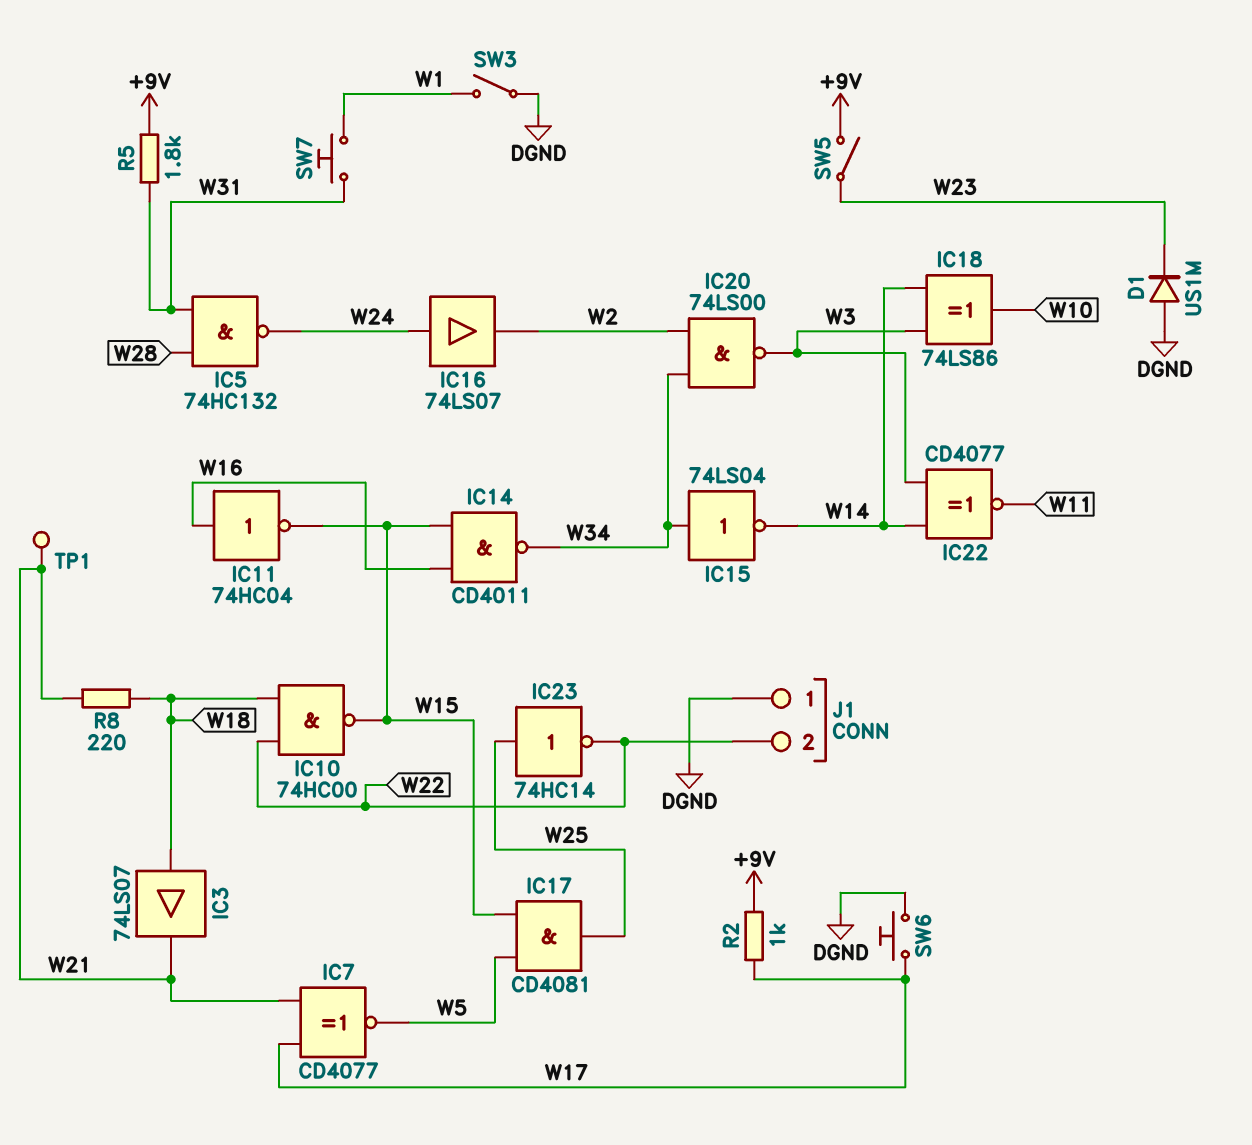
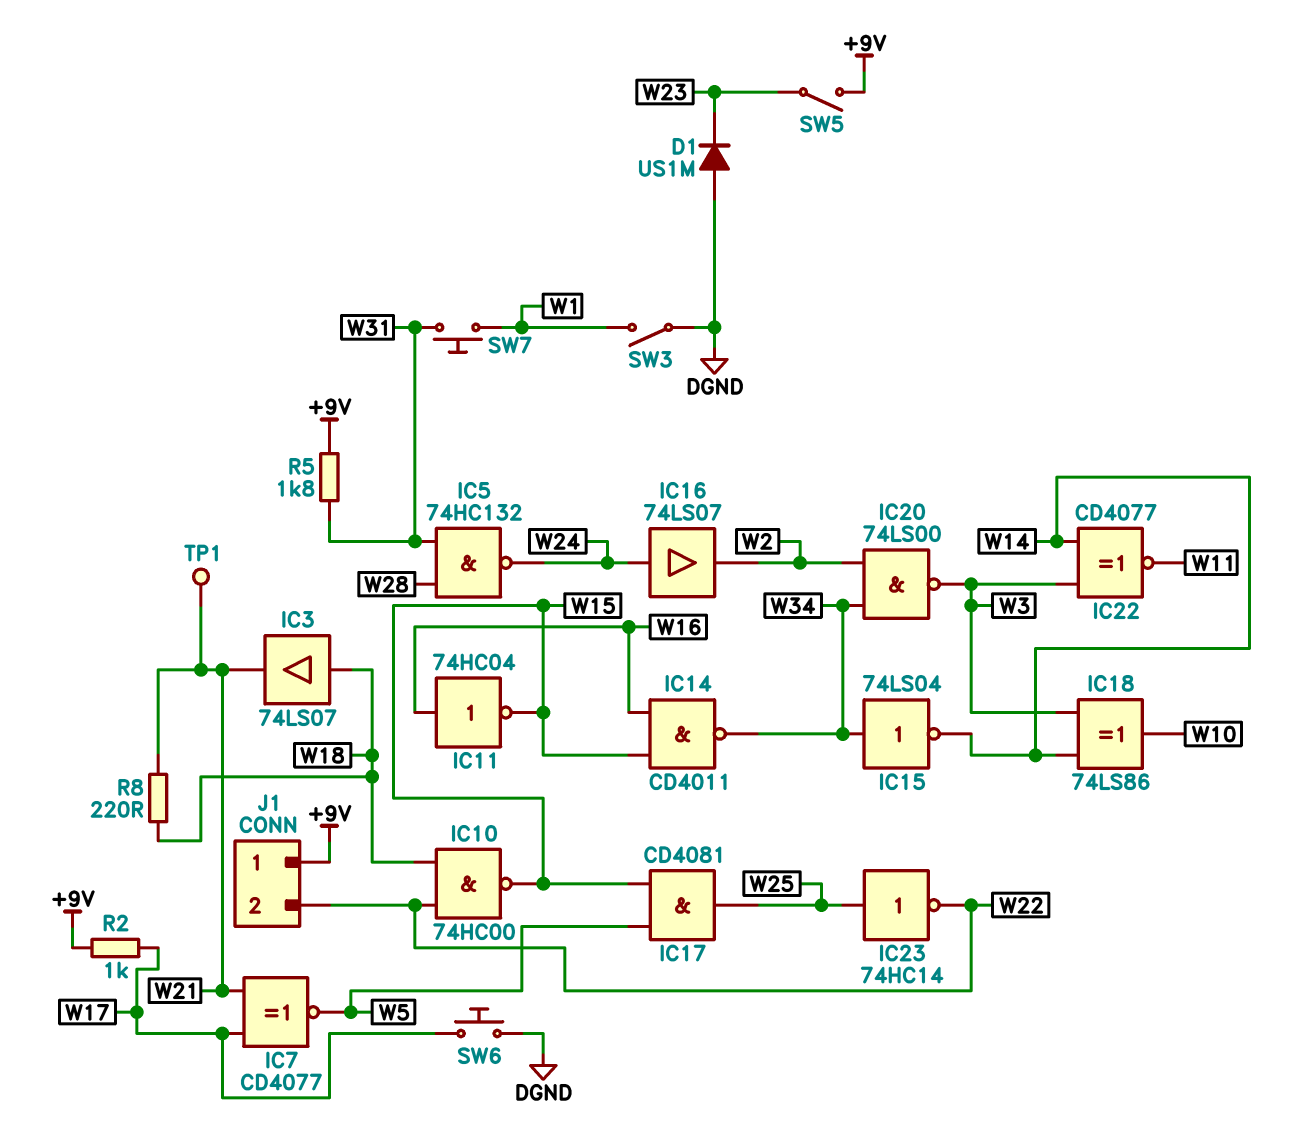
J1 pin 1: DGND -> +9V

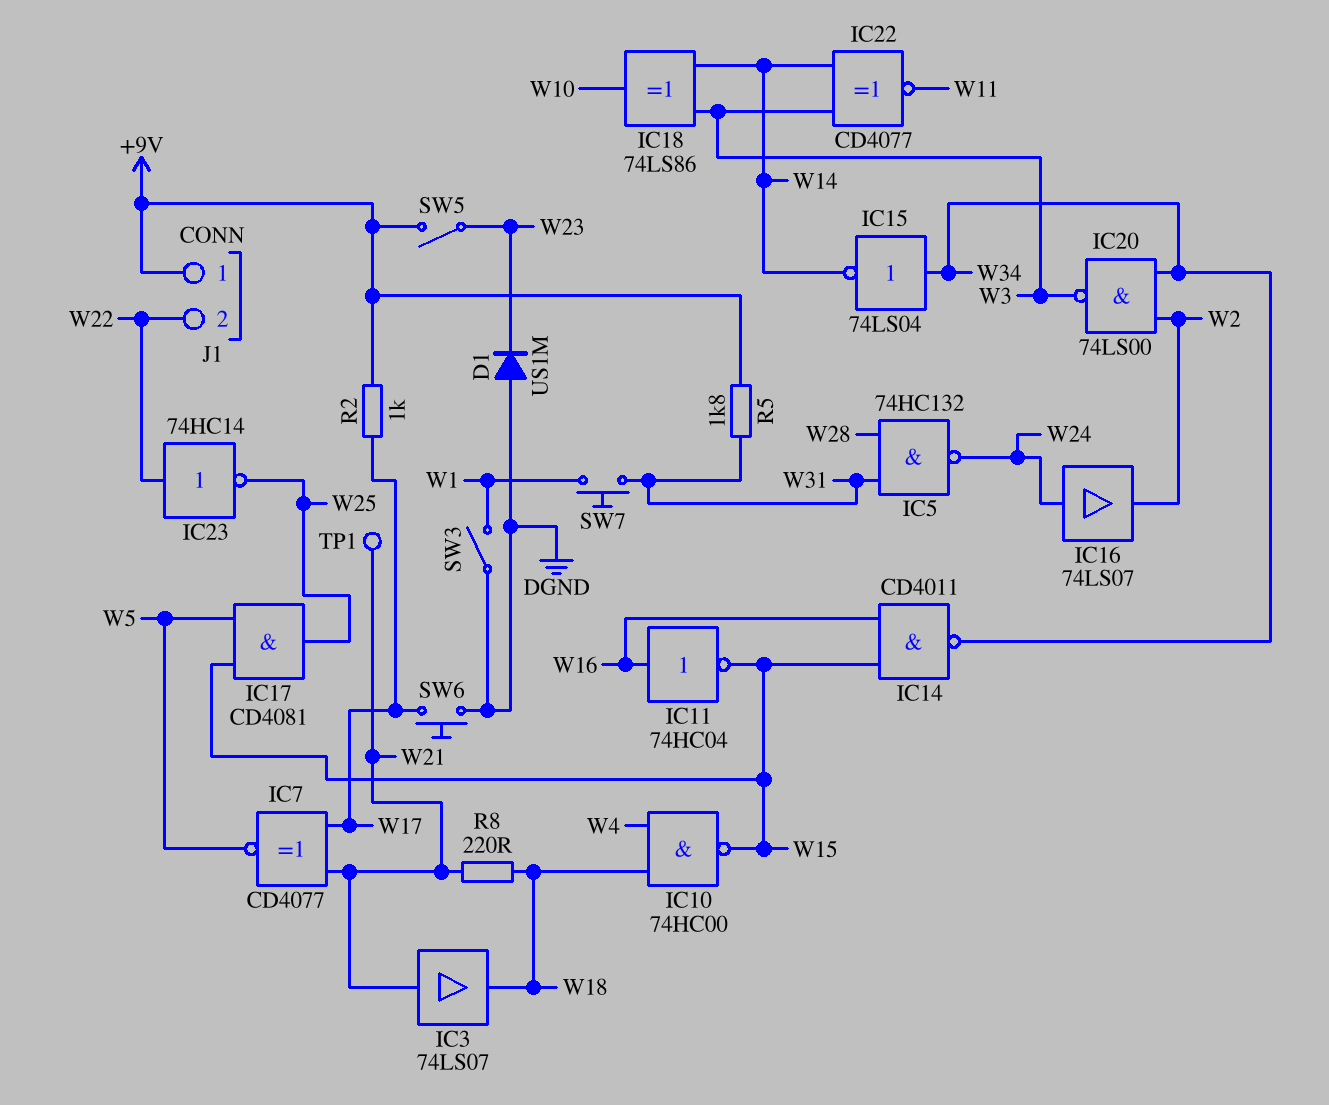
IC3: buffer 74LS07 (in W18, out W21) -> buffer 74LS07 (in W21, out W18)
IC10: NAND 74HC00 (in W18, in W22, out W15) -> NAND 74HC00 (in W4, in W18, out W15)
IC23: NOT 74HC14 (in W25, out W22) -> NOT 74HC14 (in W22, out W25)

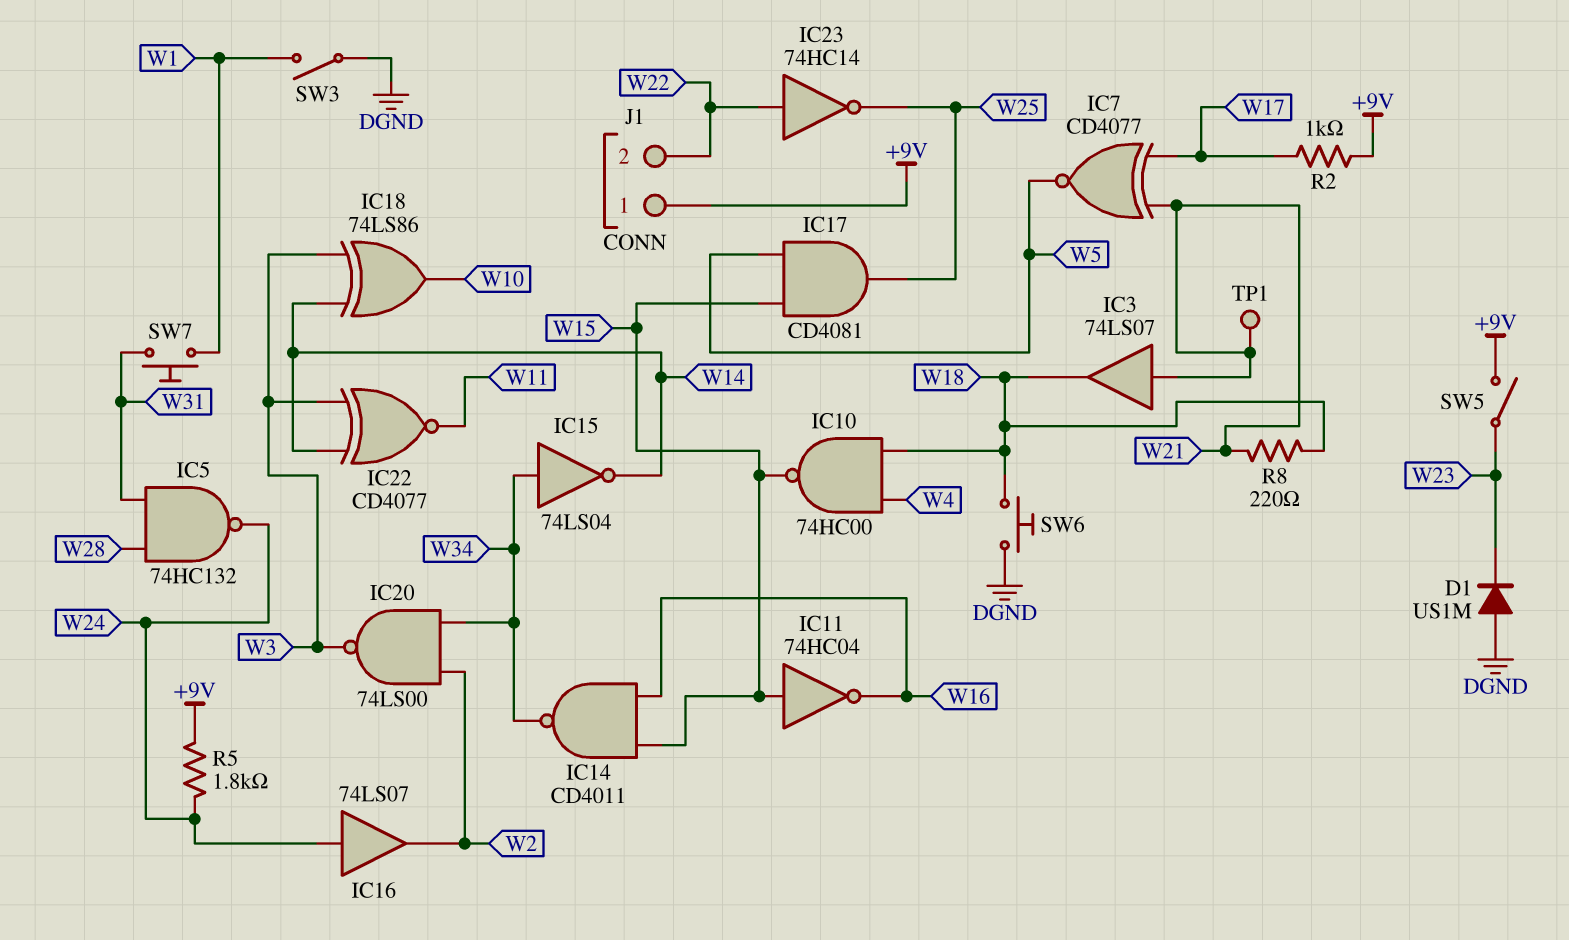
IC11: NOT 74HC04 (in W16, out W15) -> NOT 74HC04 (in W15, out W16)
R5: 1.8k (+9V, W31) -> 1.8k (+9V, W24)
SW6: button (DGND, W17) -> button (DGND, W18)

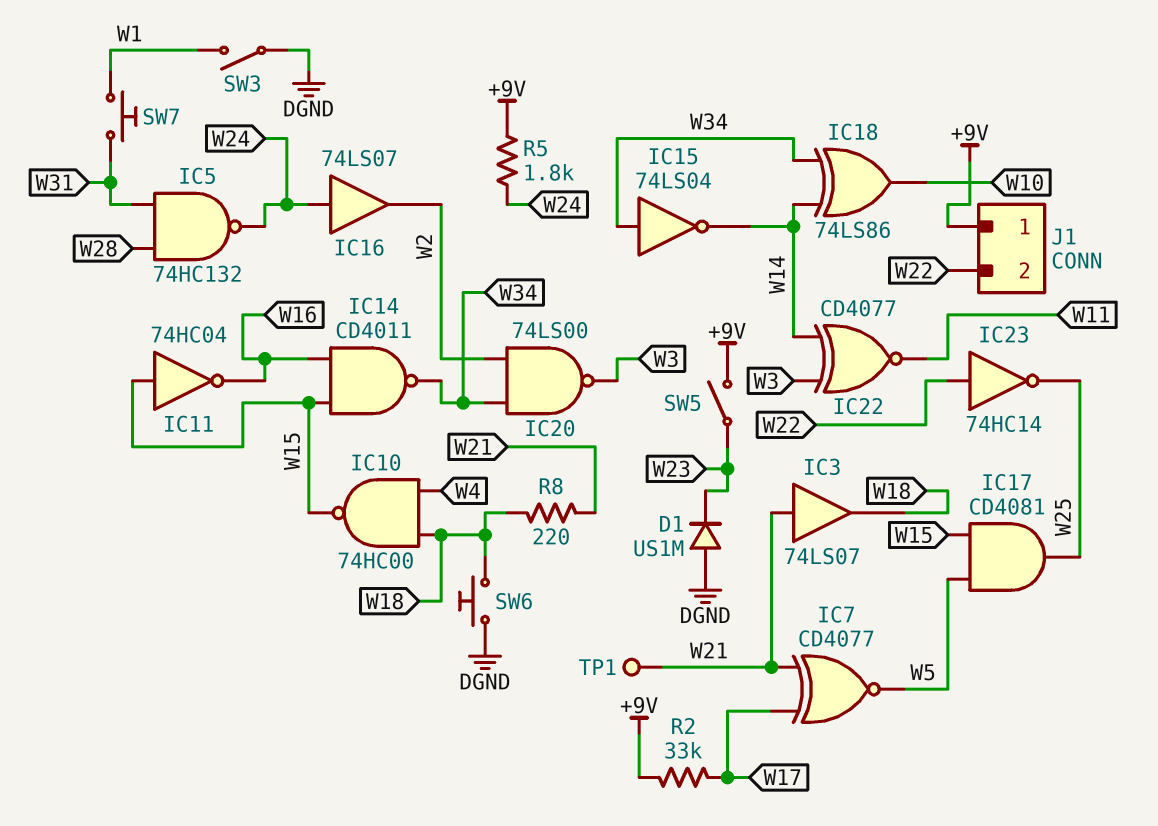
IC18: XOR 74LS86 (in W3, in W14, out W10) -> XOR 74LS86 (in W14, in W34, out W10)
R2: 1k (+9V, W17) -> 33k (+9V, W17)

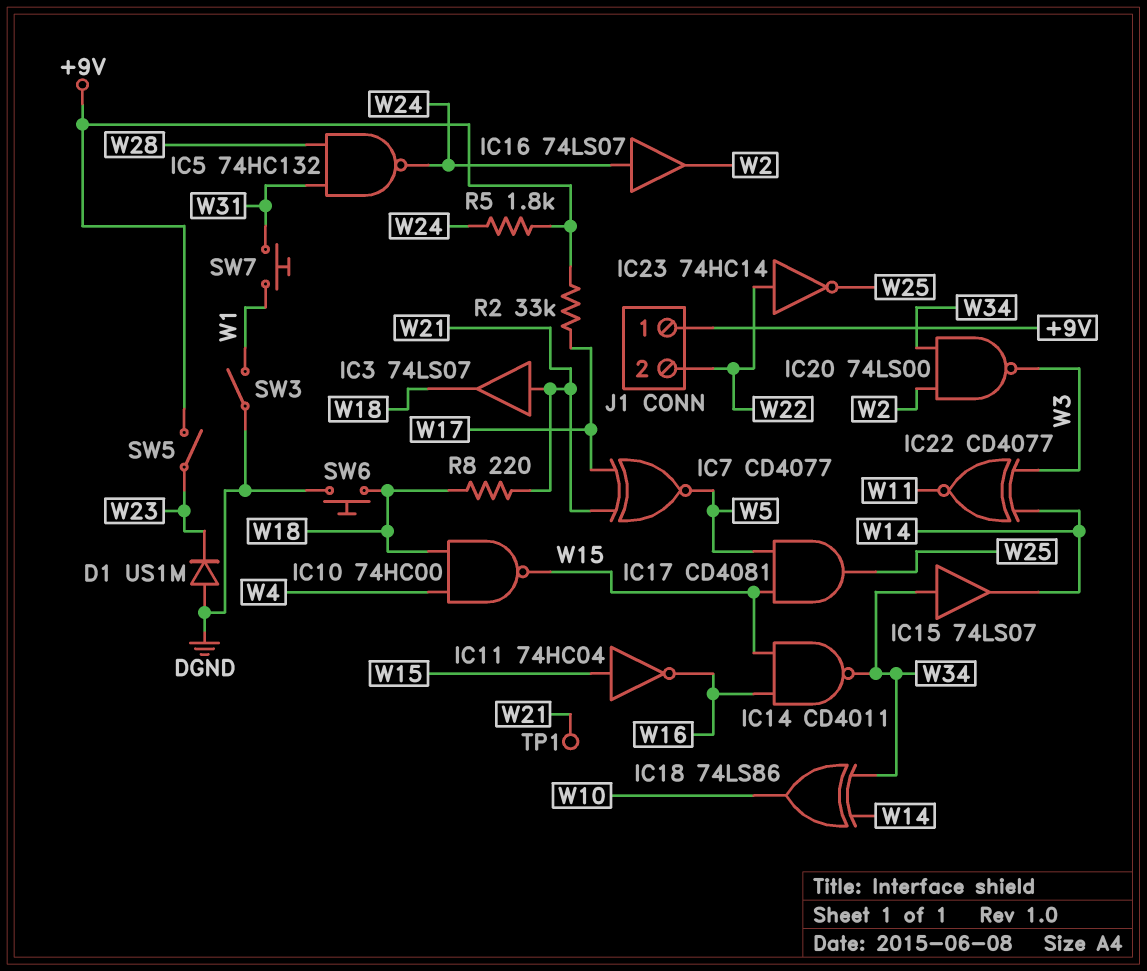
IC15: NOT 74LS04 (in W34, out W14) -> buffer 74LS07 (in W34, out W14)

